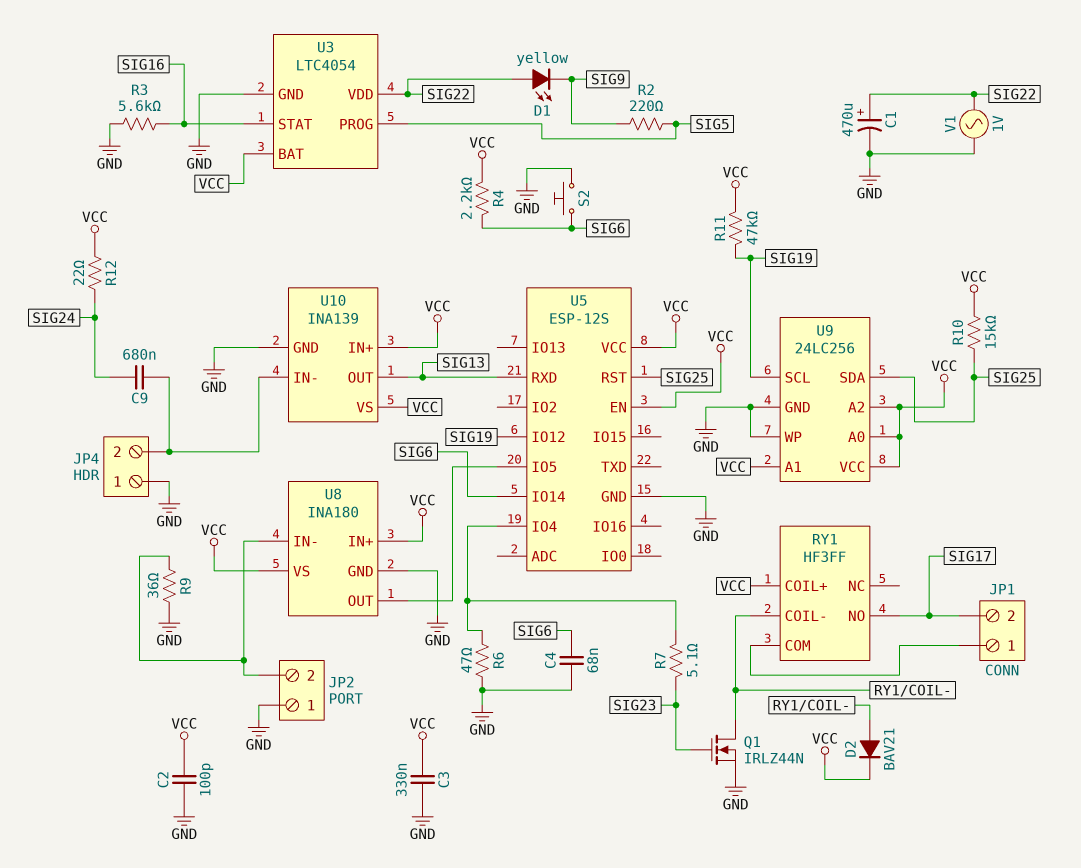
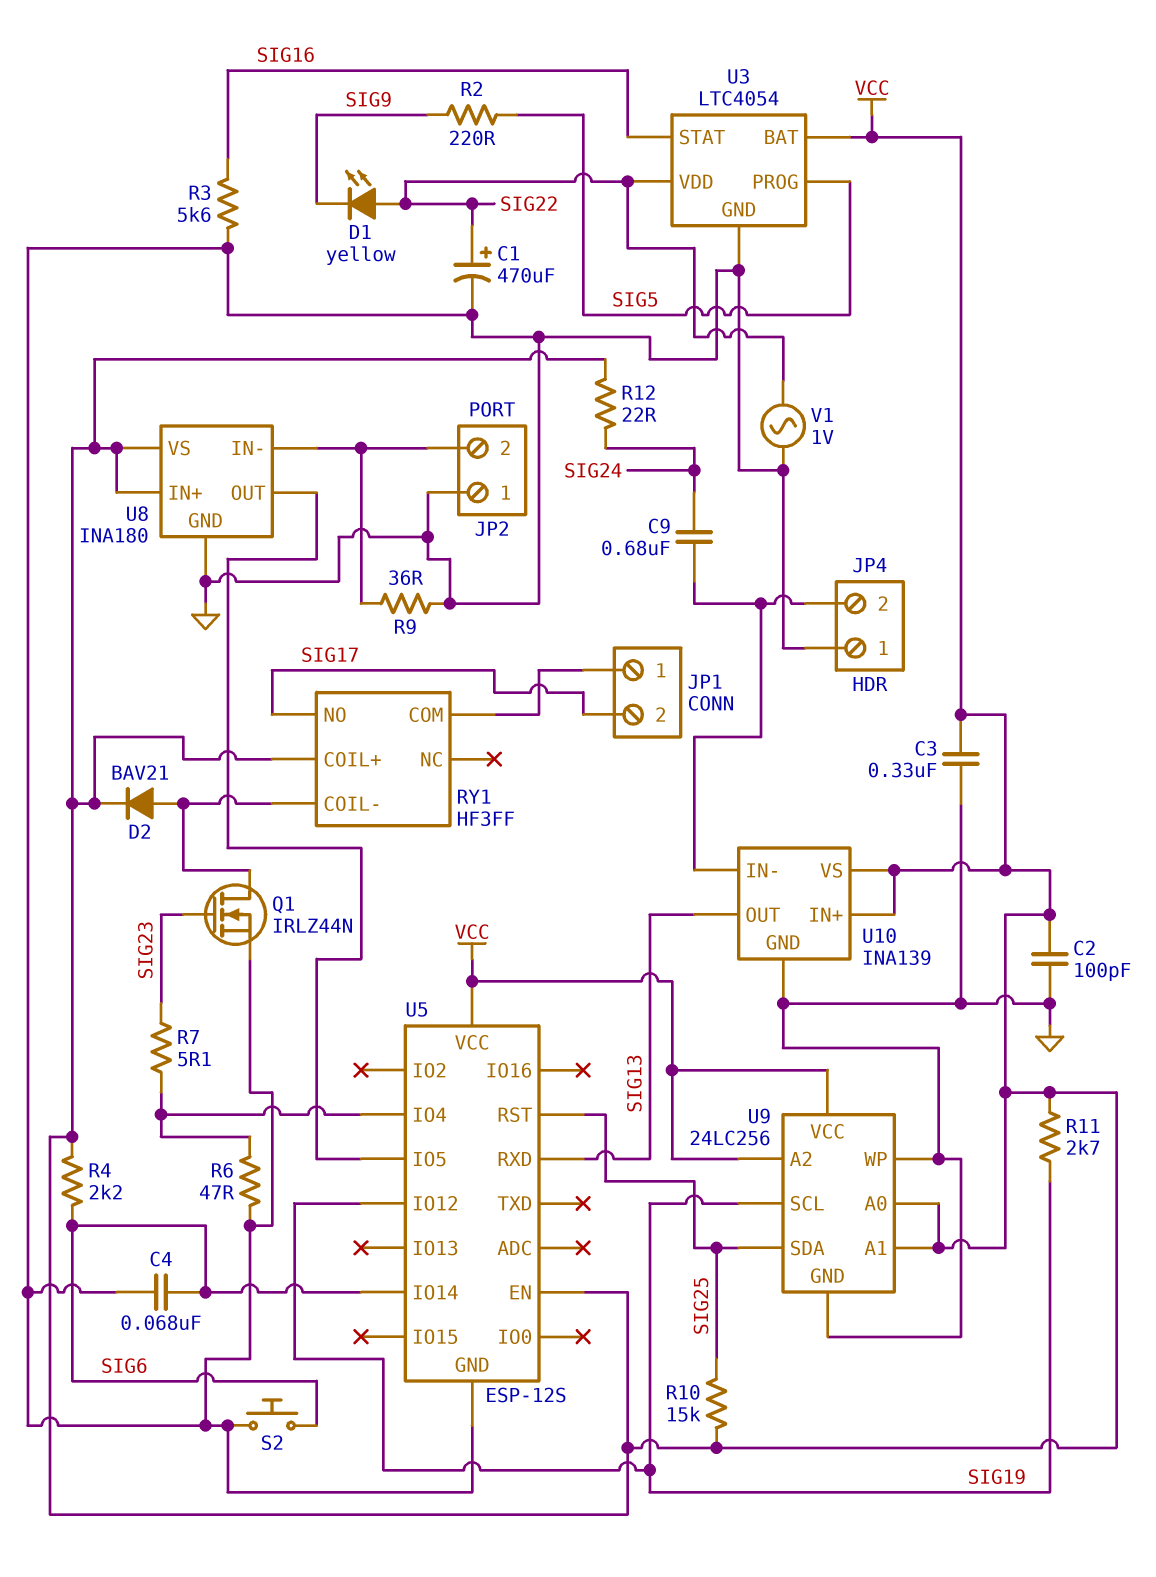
R11: 47k (SIG19, VCC) -> 2.7k (SIG19, VCC)

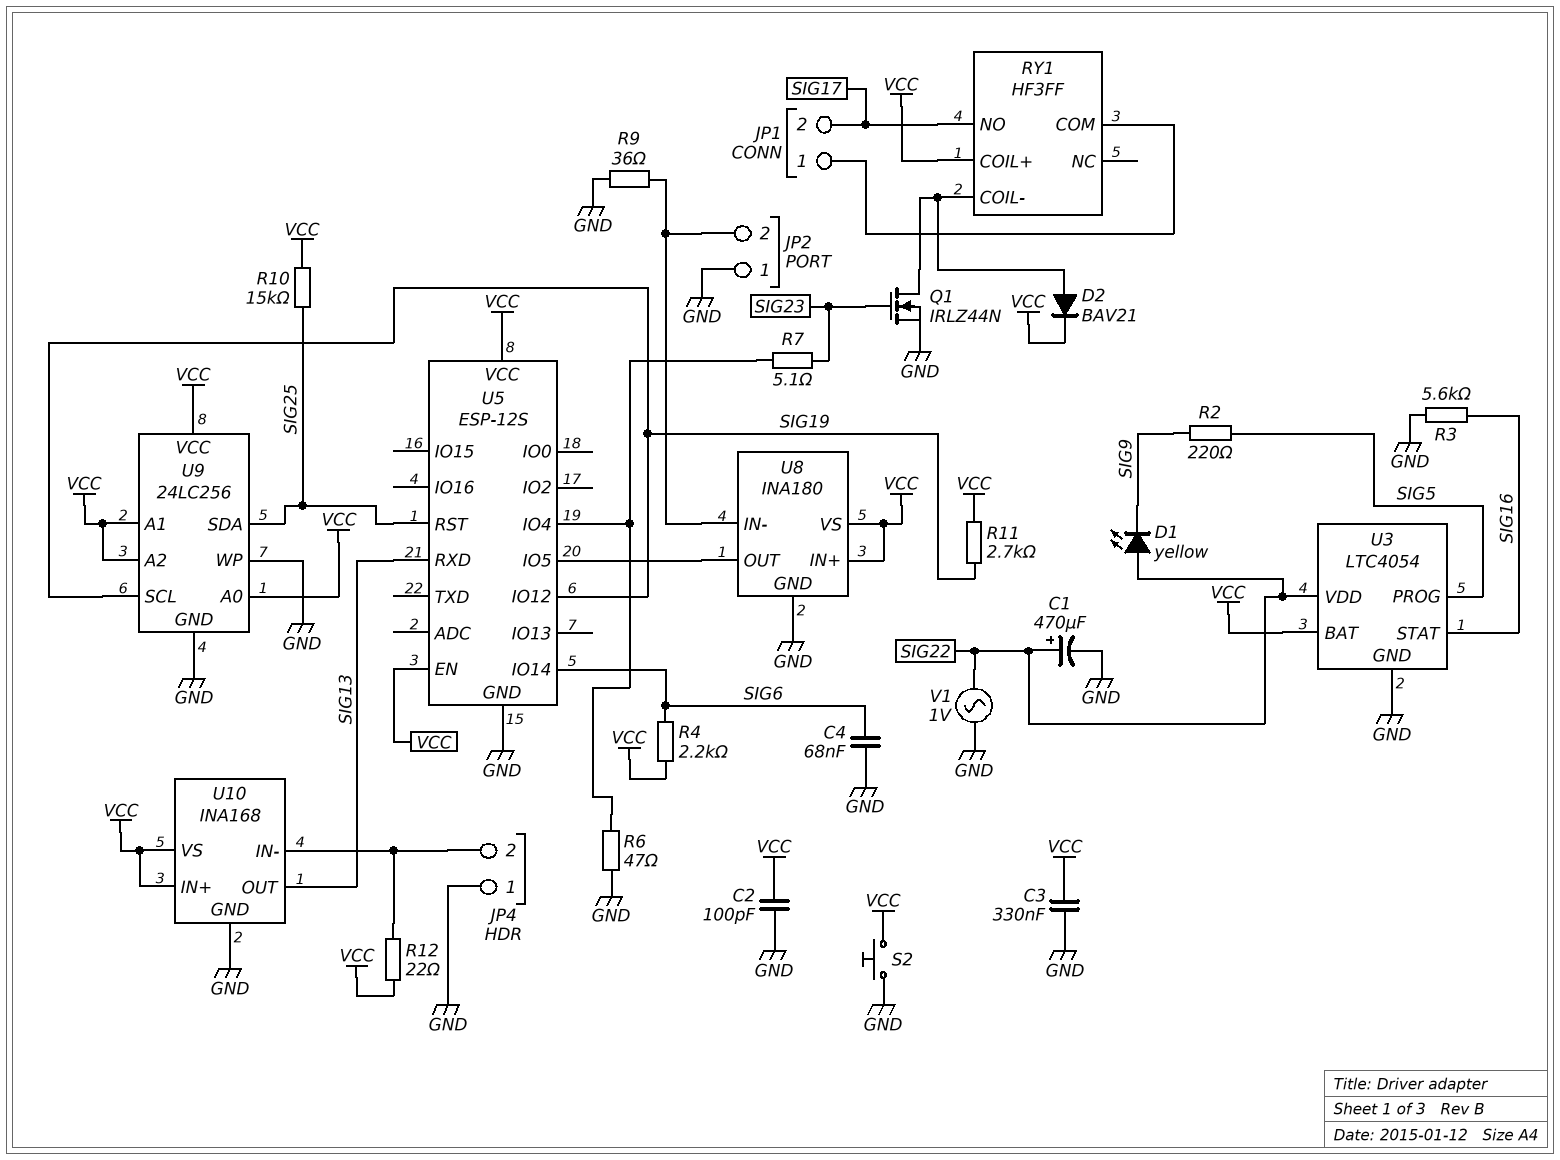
C9: 680nF (JP4/2, SIG24) -> none
R12: 22 (SIG24, VCC) -> 22 (JP4/2, VCC)
S2: button (GND, SIG6) -> button (GND, VCC)
U10: INA139 -> INA168

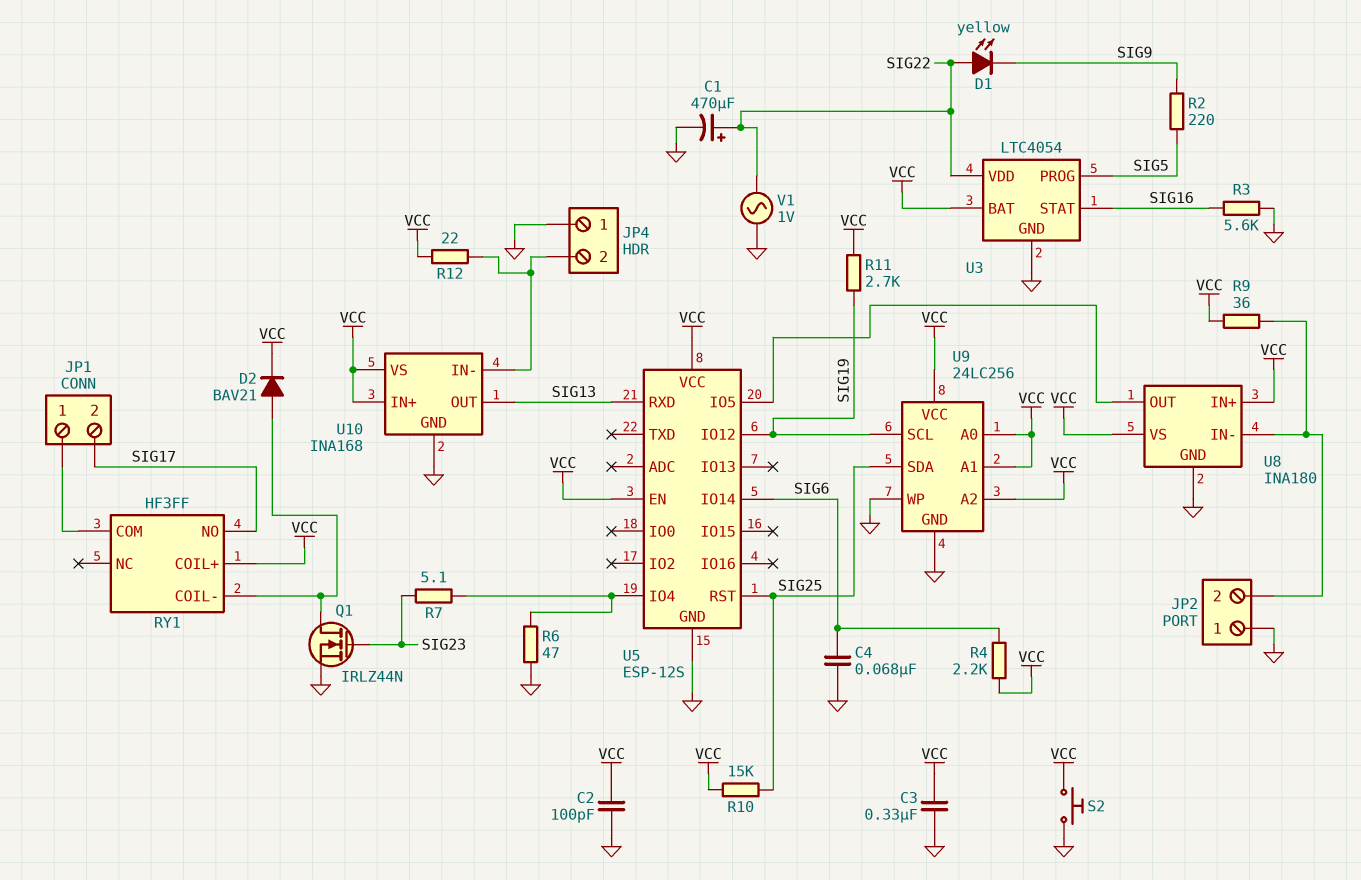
R9: 36 (GND, JP2/2) -> 36 (JP2/2, VCC)

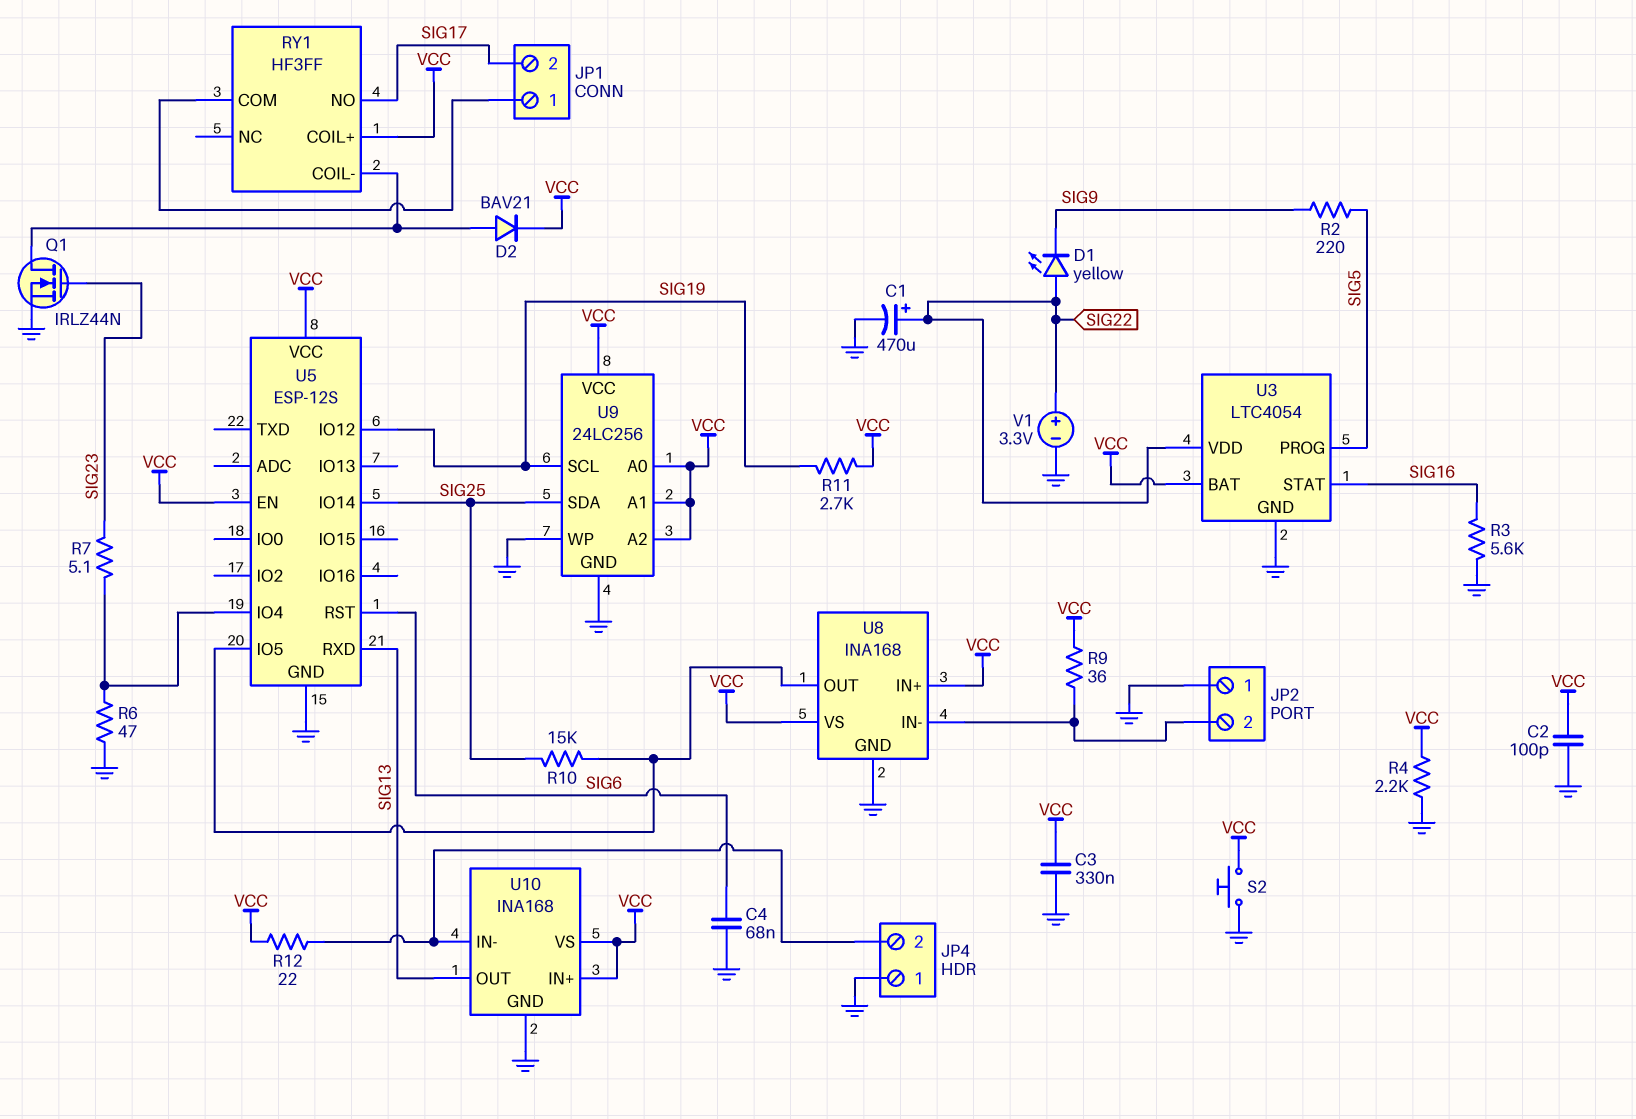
R4: 2.2k (SIG6, VCC) -> 2.2k (GND, VCC)
R10: 15k (SIG25, VCC) -> 15k (SIG25, U5/IO5)
U5 pin IO14: SIG6 -> SIG25
U5 pin RST: SIG25 -> SIG6
U8: INA180 -> INA168
V1: AC 1V (GND, SIG22) -> 3.3V (plus SIG22, minus GND)

